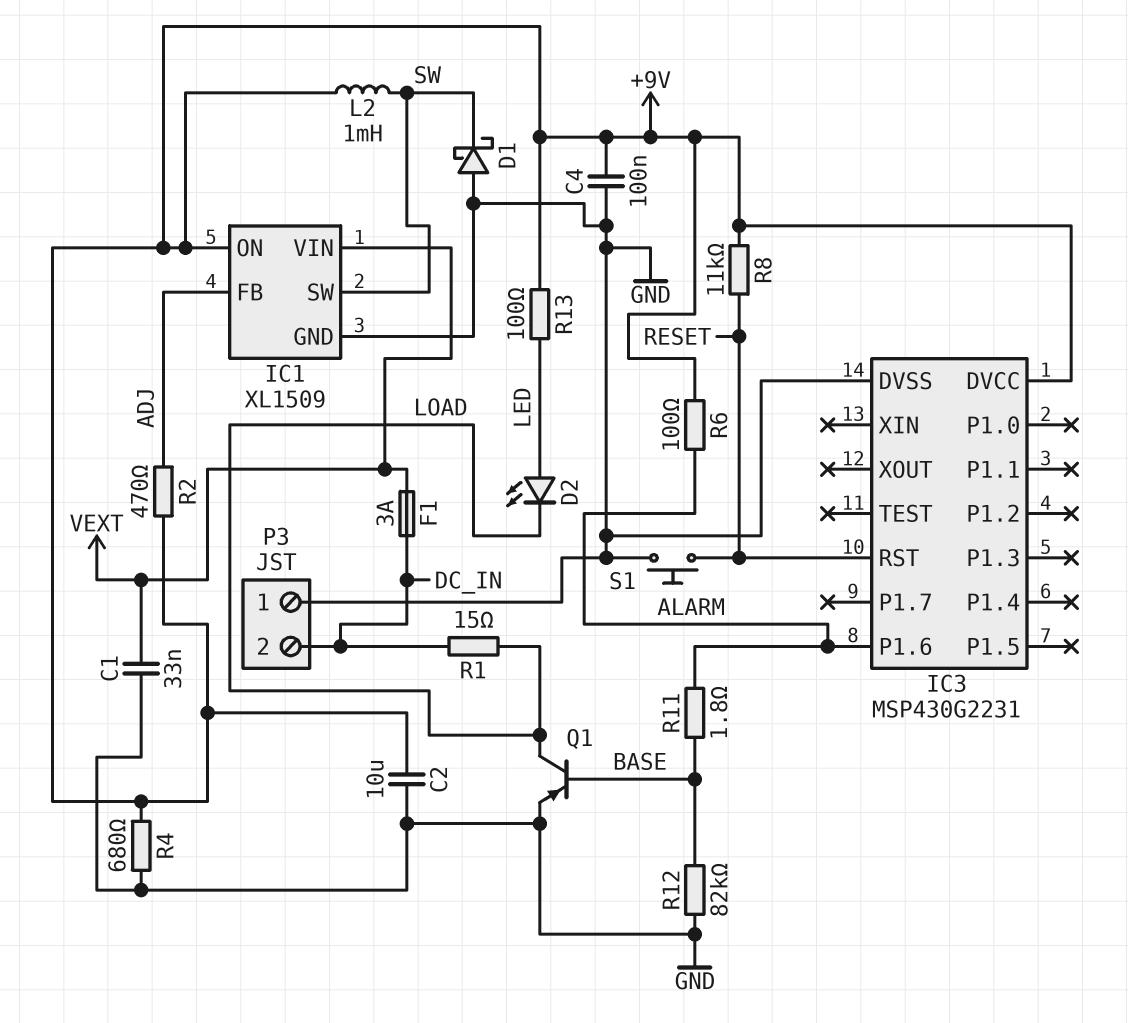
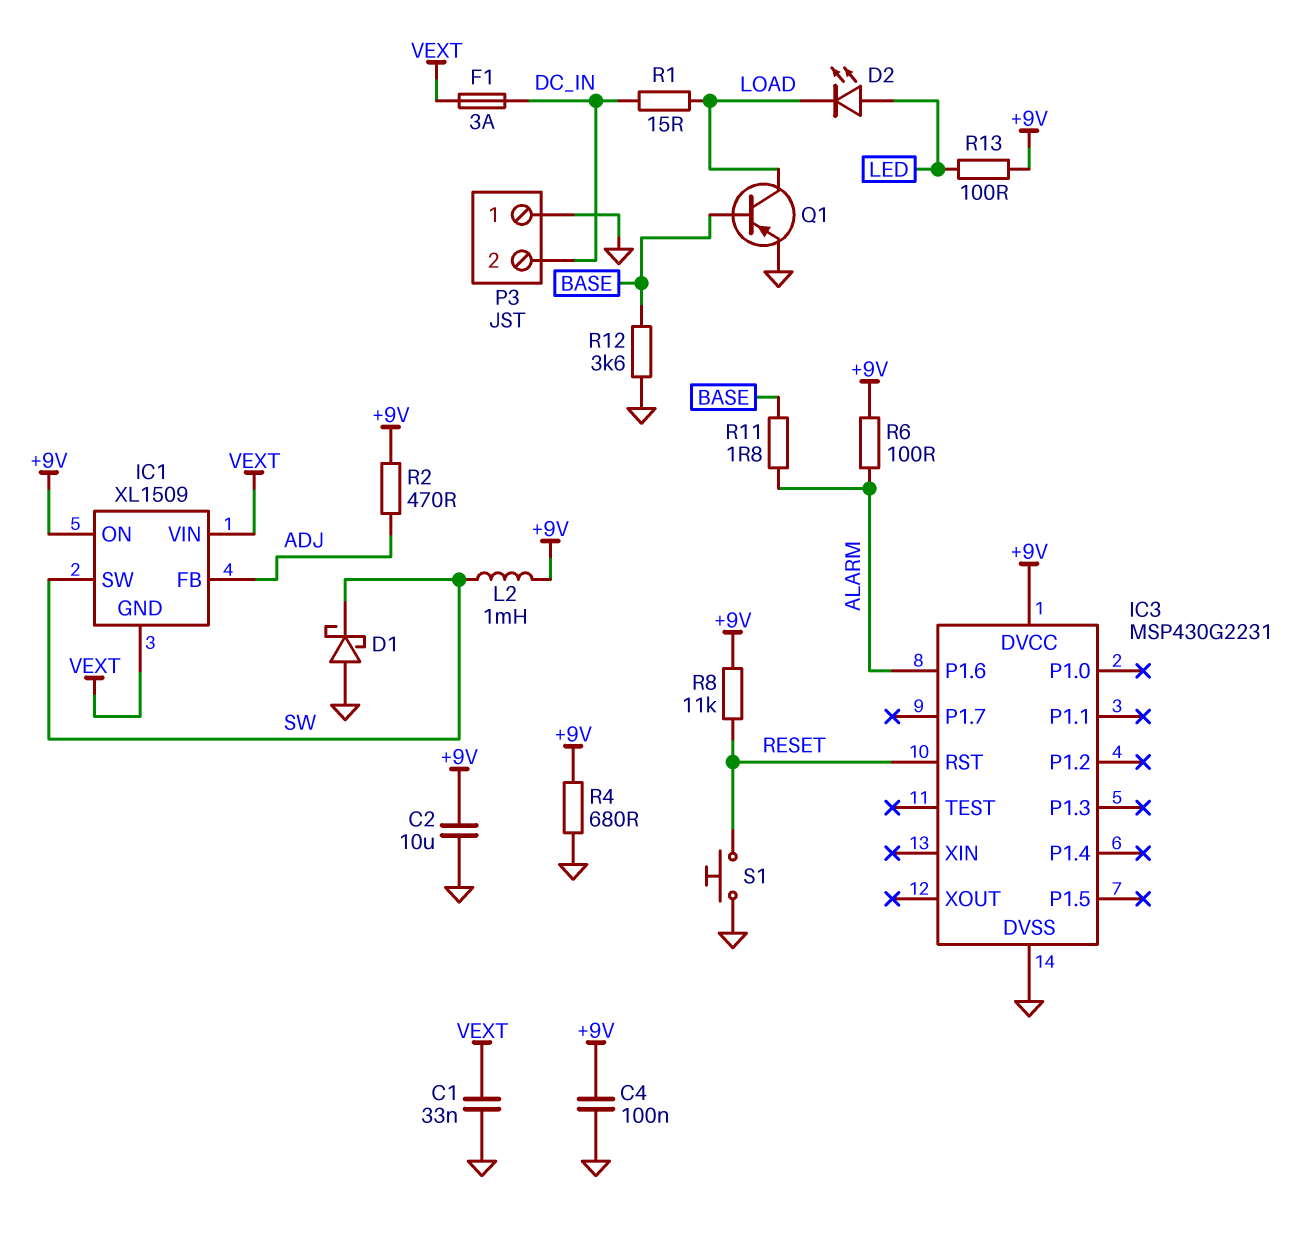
IC1 pin GND: GND -> VEXT
R12: 82k (BASE, GND) -> 3.6k (BASE, GND)

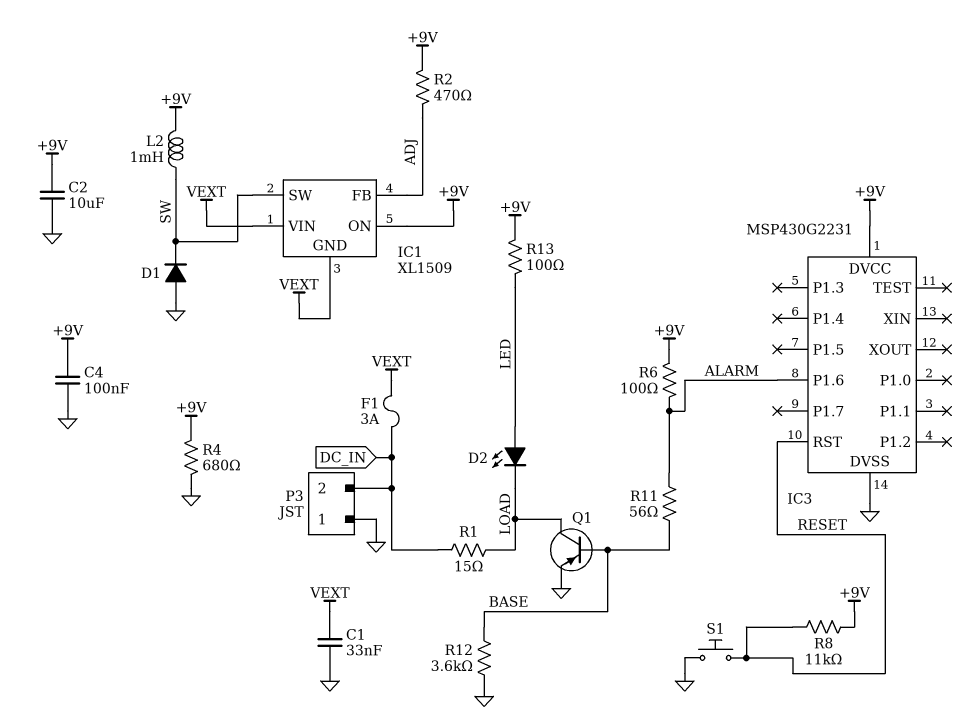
D1: schottky (A GND, K SW) -> diode (A GND, K SW)
R11: 1.8 (ALARM, BASE) -> 56 (ALARM, BASE)

